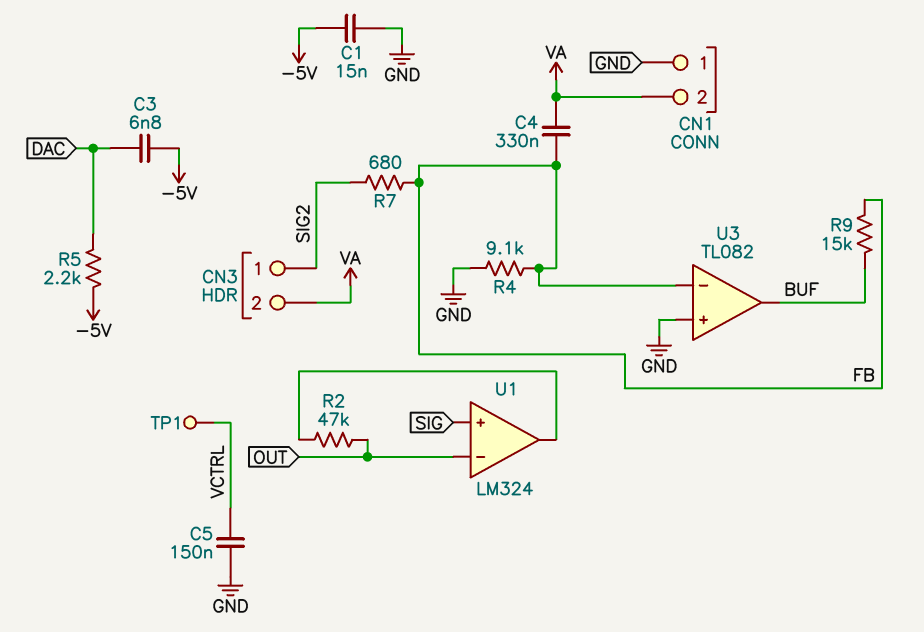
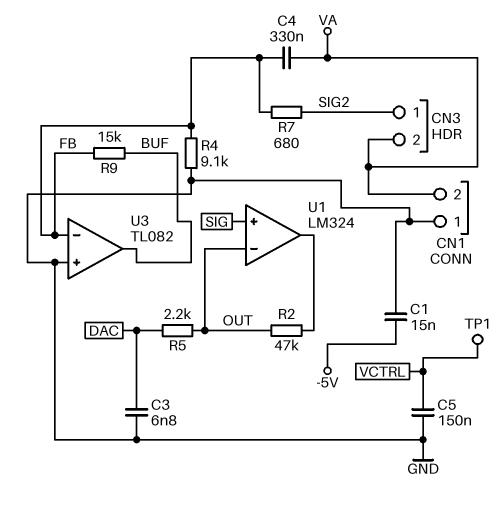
C3: 6.8nF (-5V, DAC) -> 6.8nF (DAC, GND)
R5: 2.2k (-5V, DAC) -> 2.2k (DAC, OUT)

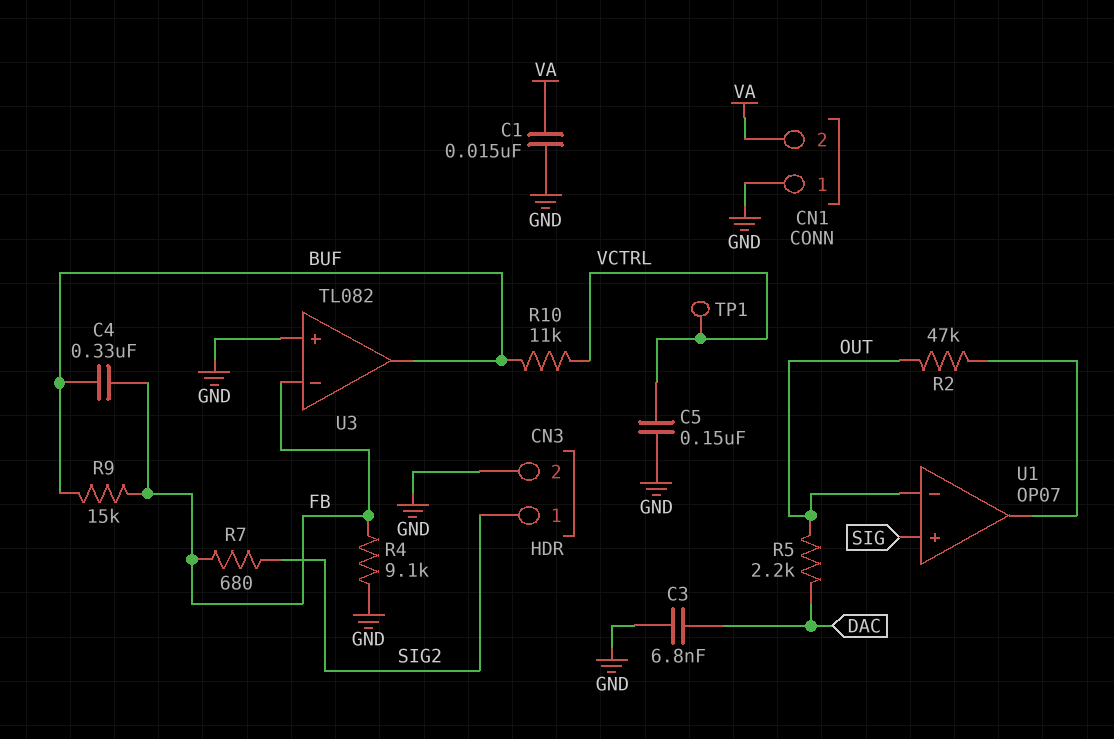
C1: 15nF (-5V, GND) -> 15nF (GND, VA)
C4: 330nF (FB, VA) -> 330nF (BUF, FB)
CN3 pin 2: VA -> GND
R10: none -> 11k (BUF, VCTRL)
U1: LM324 -> OP07

